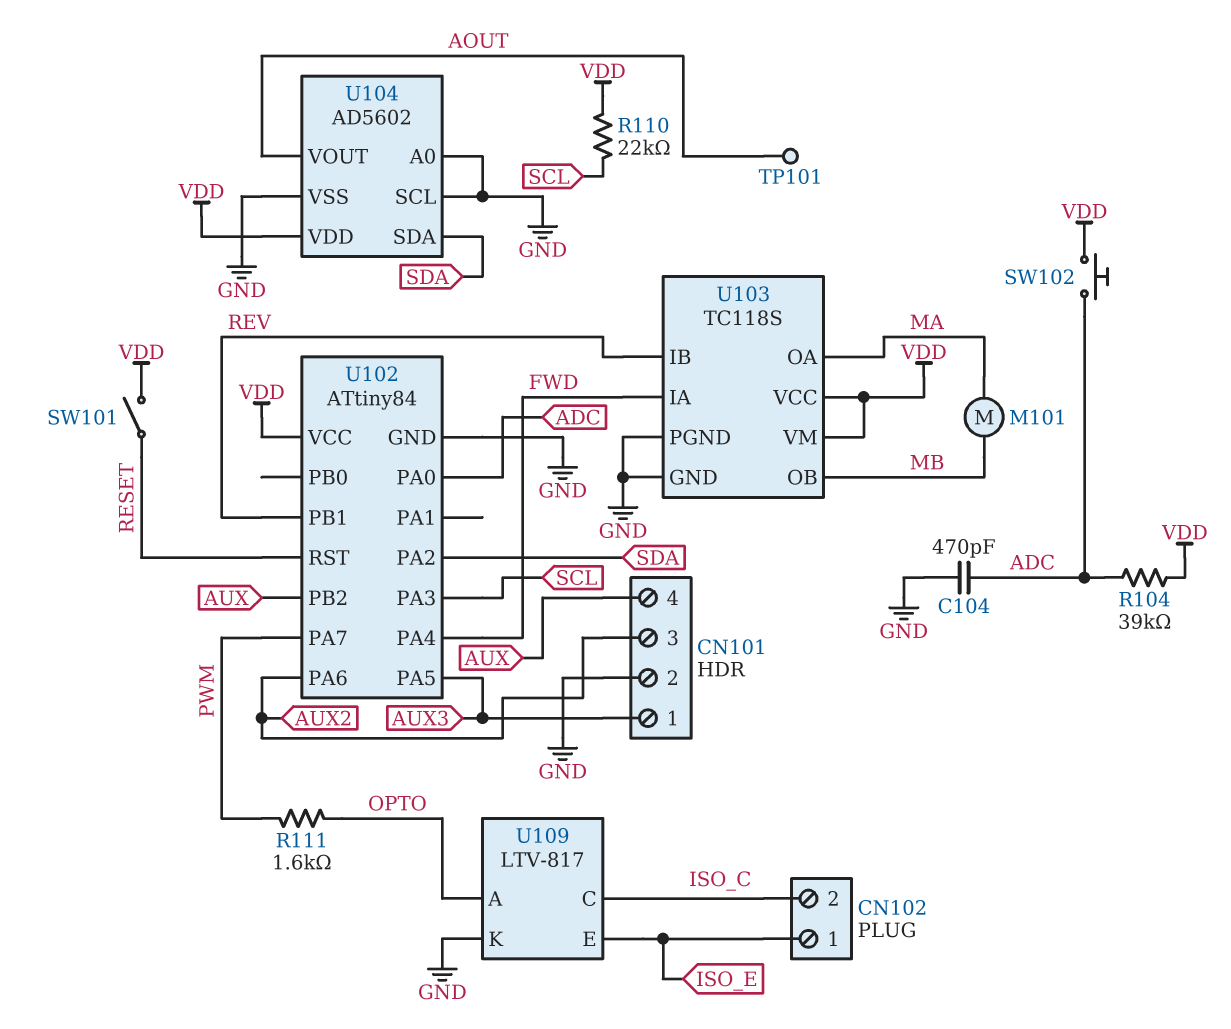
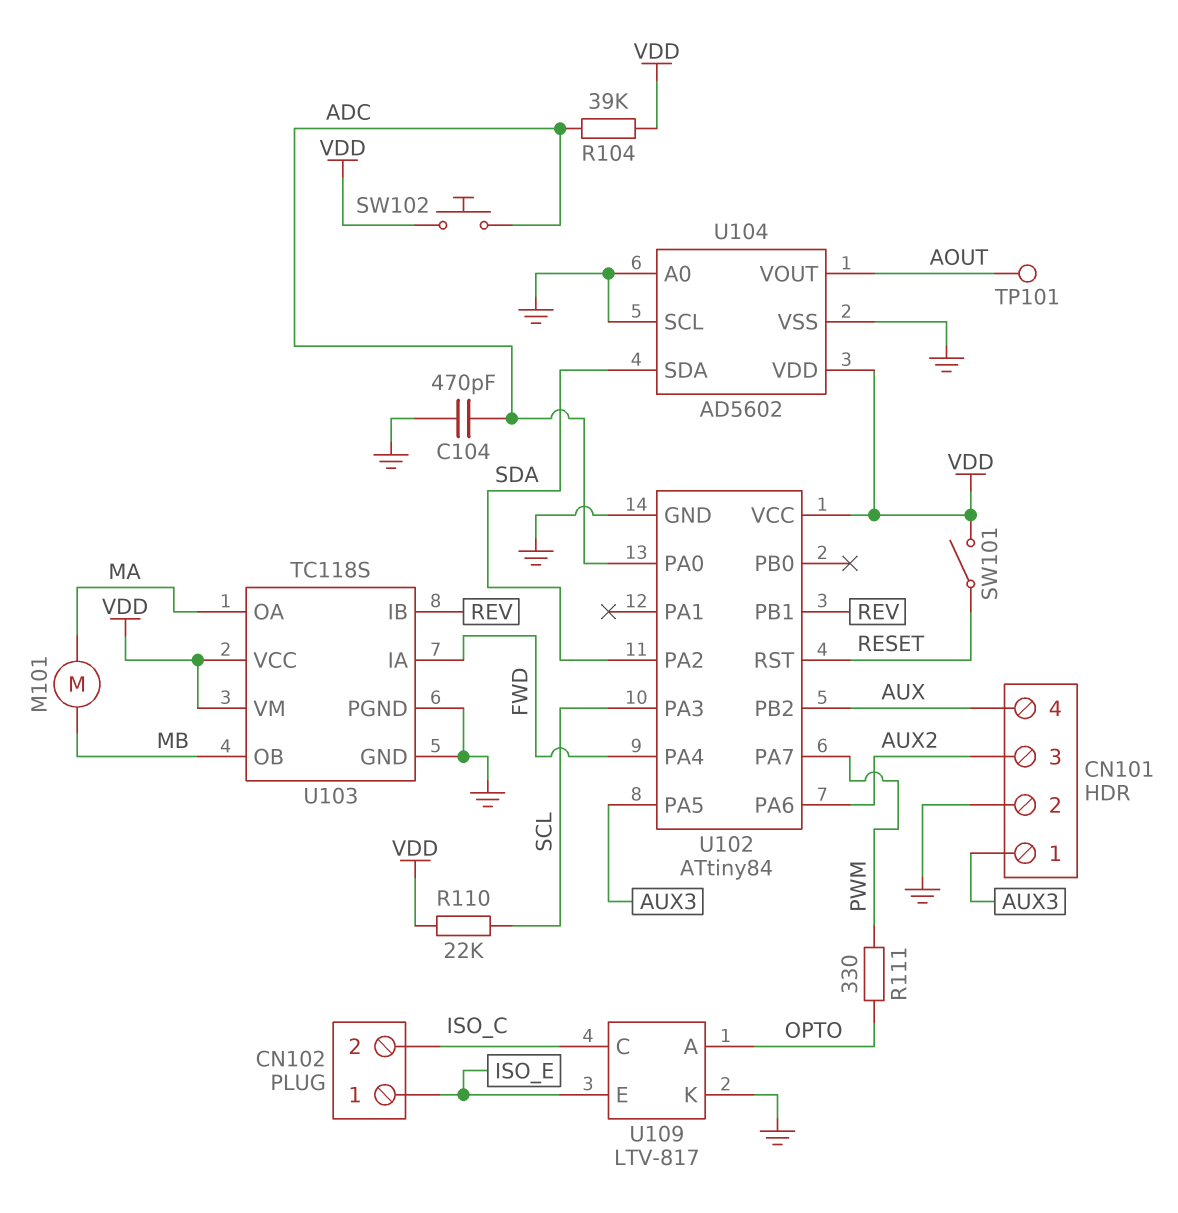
R111: 1.6k (OPTO, PWM) -> 330 (OPTO, PWM)

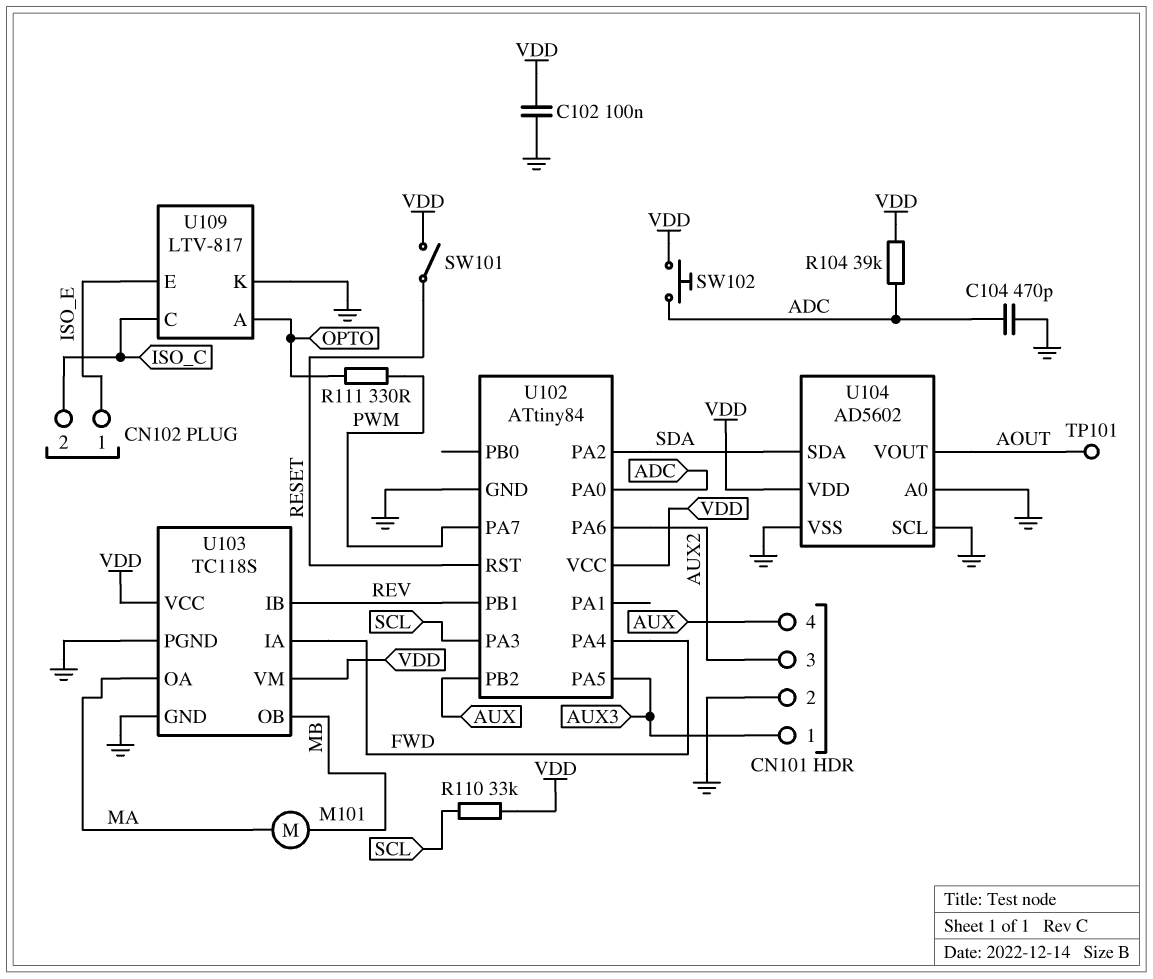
C102: none -> 100nF (GND, VDD)
R110: 22k (SCL, VDD) -> 33k (SCL, VDD)

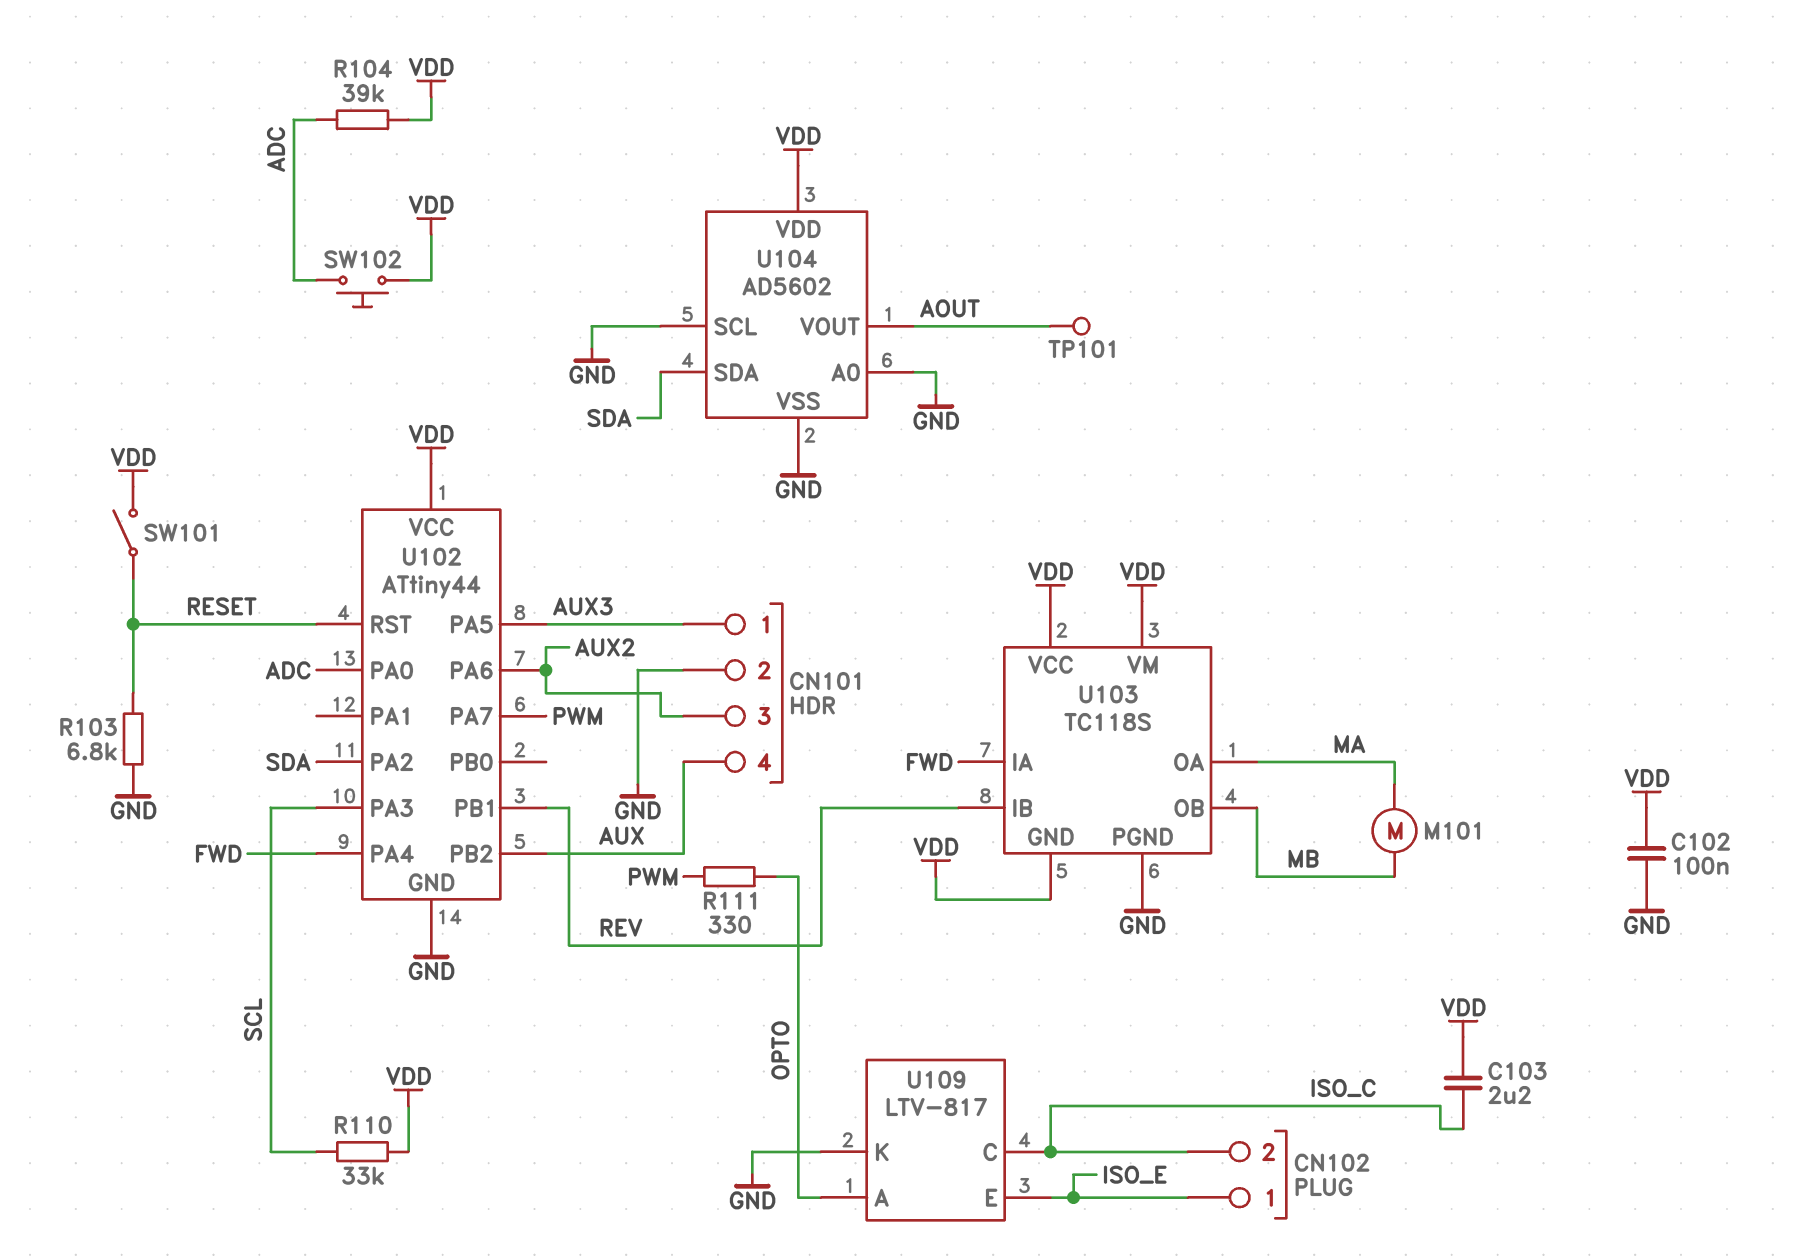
C103: none -> 2.2uF (ISO_C, VDD)
C104: 470pF (ADC, GND) -> none
R103: none -> 6.8k (GND, RESET)
U102: ATtiny84 -> ATtiny44
U103 pin GND: GND -> VDD

